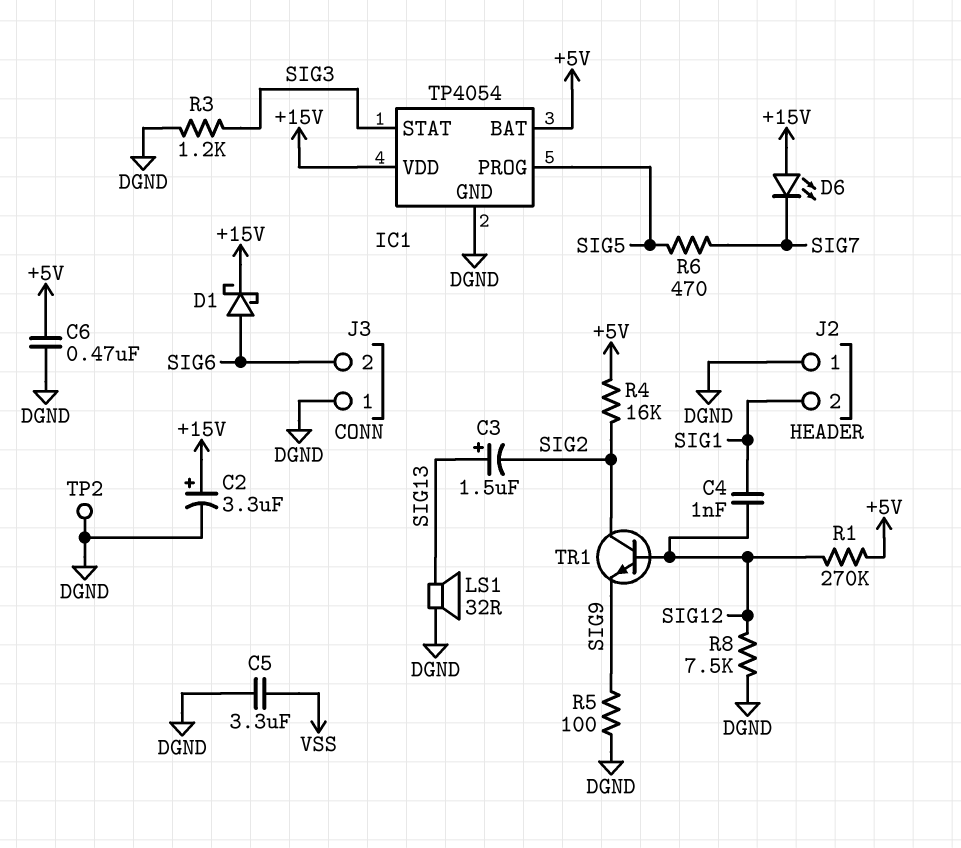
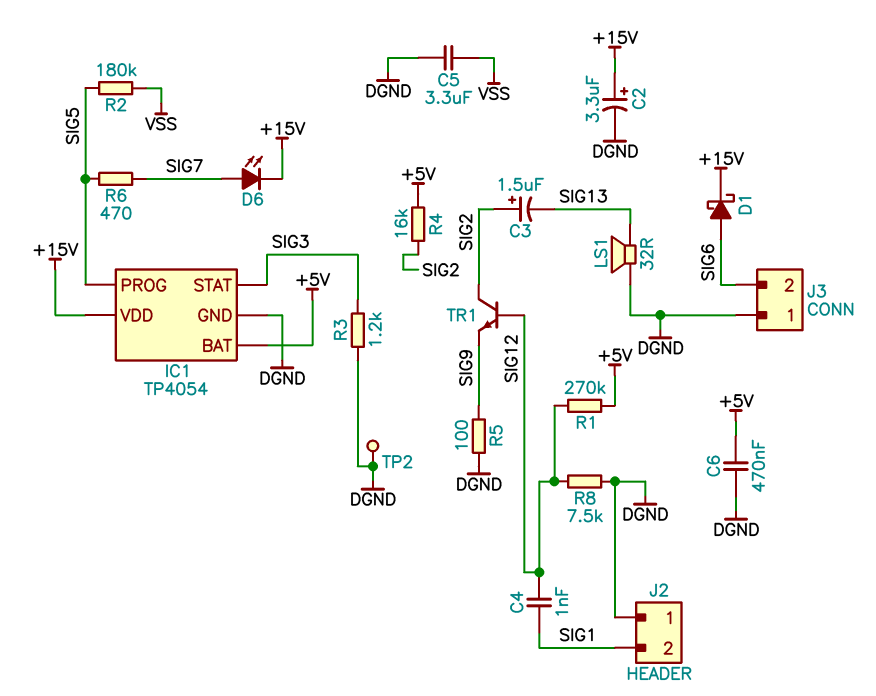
C3: 1.5uF (plus SIG13, minus SIG2) -> 1.5uF (plus SIG2, minus SIG13)
D6: LED (A +15V, K SIG7) -> LED (A SIG7, K +15V)
R2: none -> 180k (SIG5, VSS)

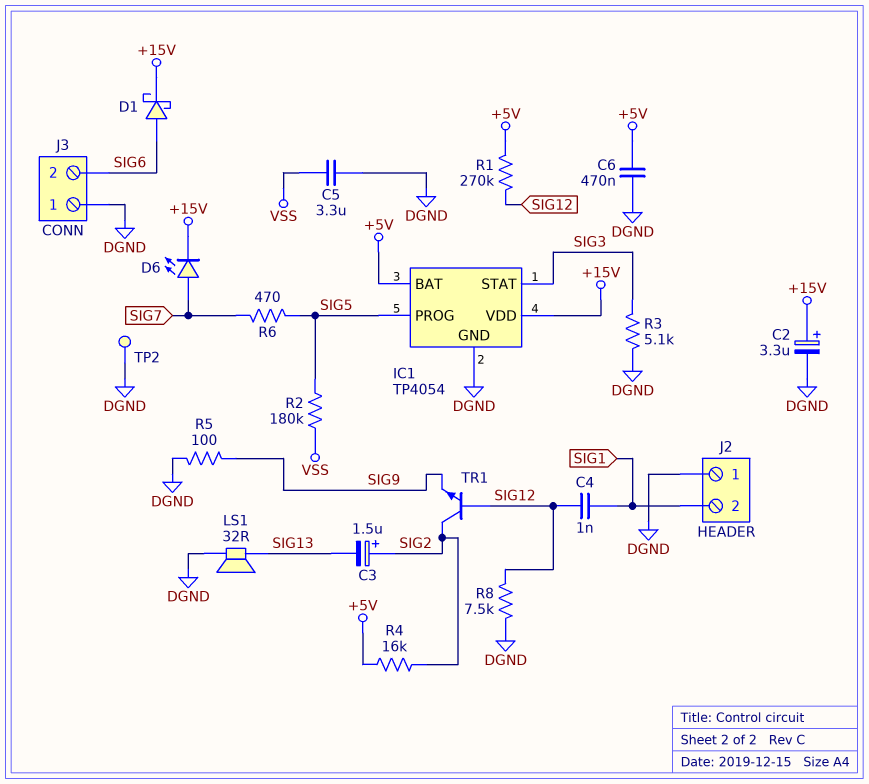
R3: 1.2k (DGND, SIG3) -> 5.1k (DGND, SIG3)

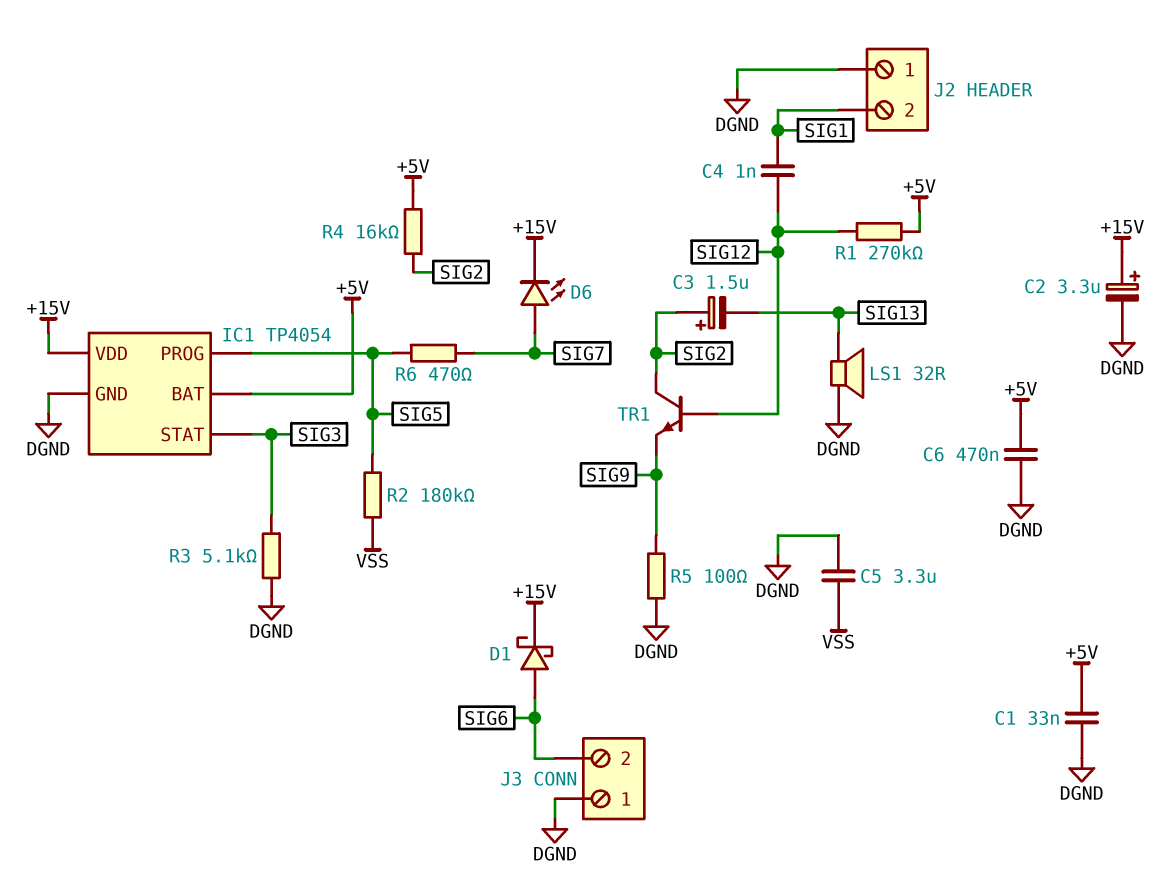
C1: none -> 33nF (+5V, DGND)
R8: 7.5k (DGND, SIG12) -> none
TP2: test point (DGND) -> none

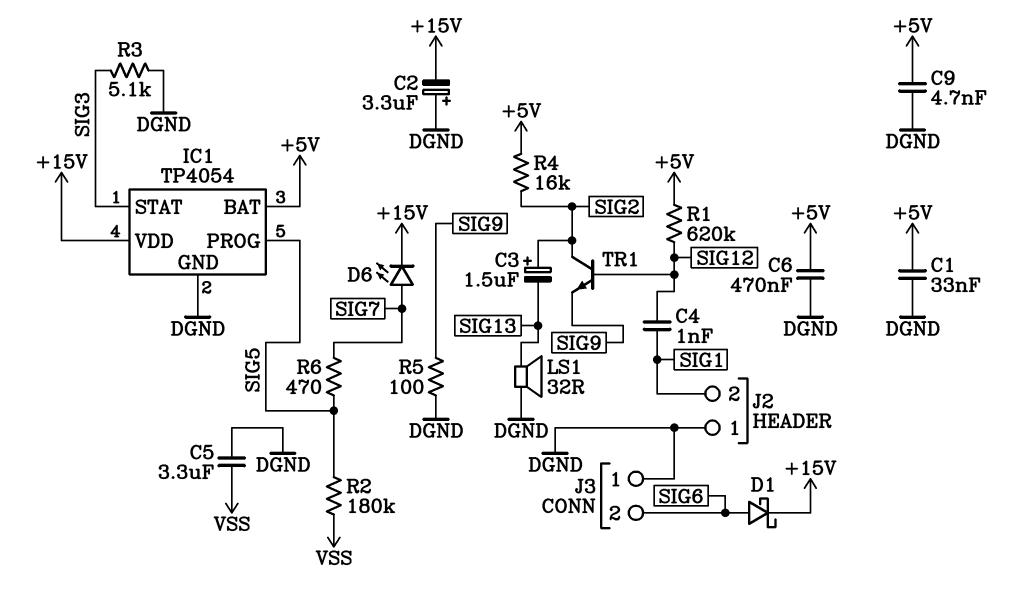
C2: 3.3uF (plus +15V, minus DGND) -> 3.3uF (plus DGND, minus +15V)
C9: none -> 4.7nF (+5V, DGND)
R1: 270k (+5V, SIG12) -> 620k (+5V, SIG12)

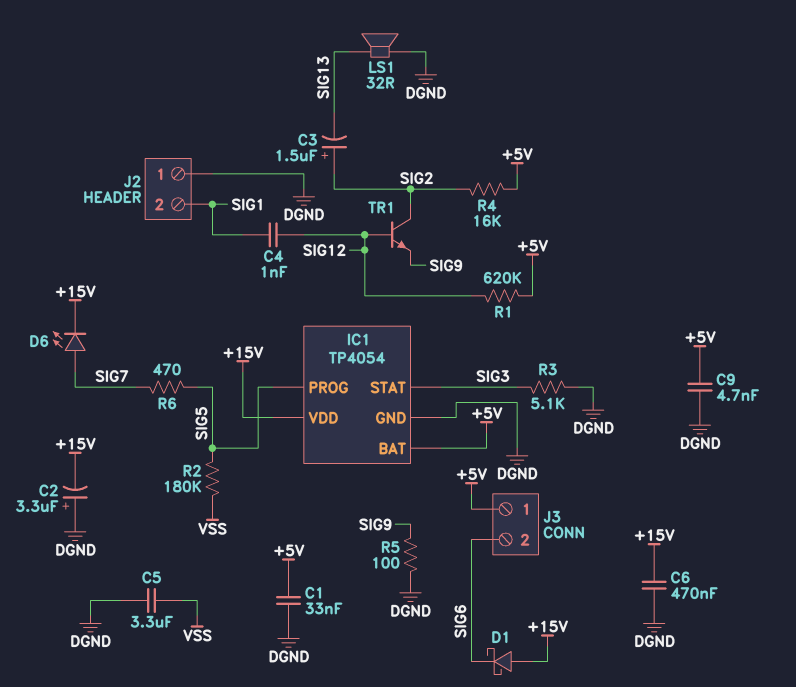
C6: 470nF (+5V, DGND) -> 470nF (+15V, DGND)
D1: schottky (A SIG6, K +15V) -> schottky (A +15V, K SIG6)
J3 pin 1: DGND -> +5V

